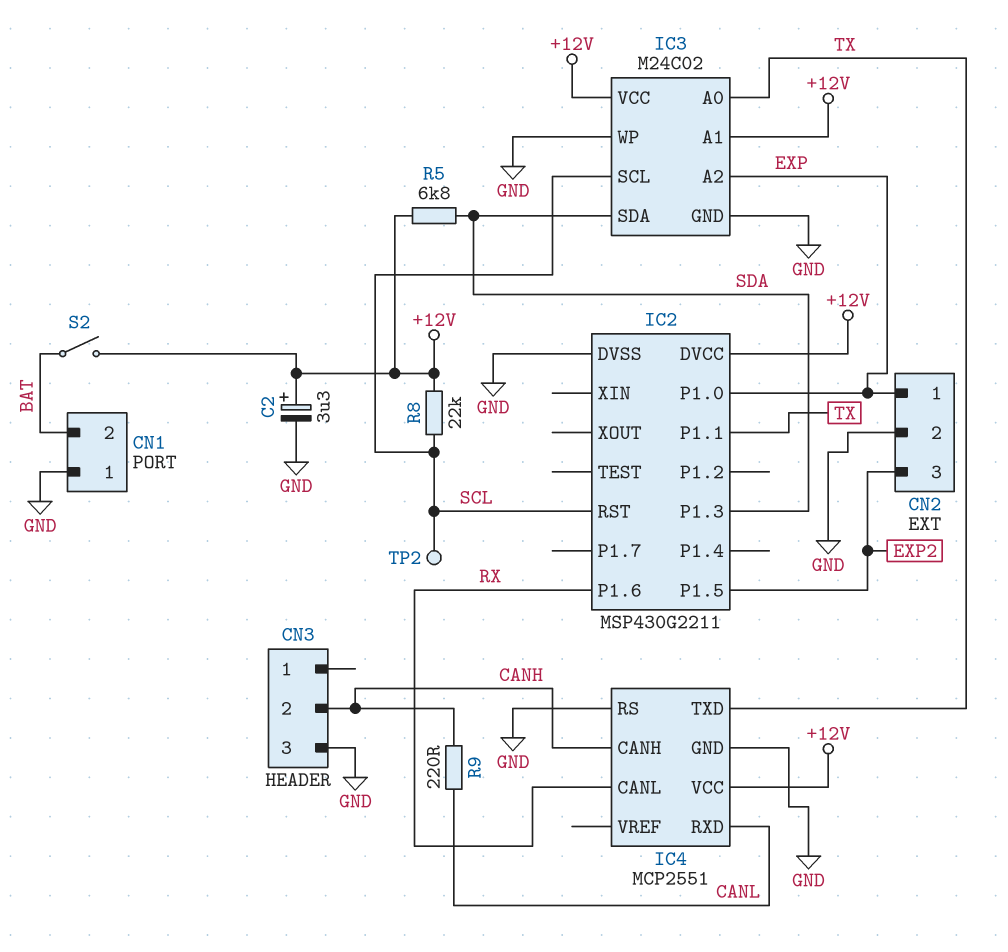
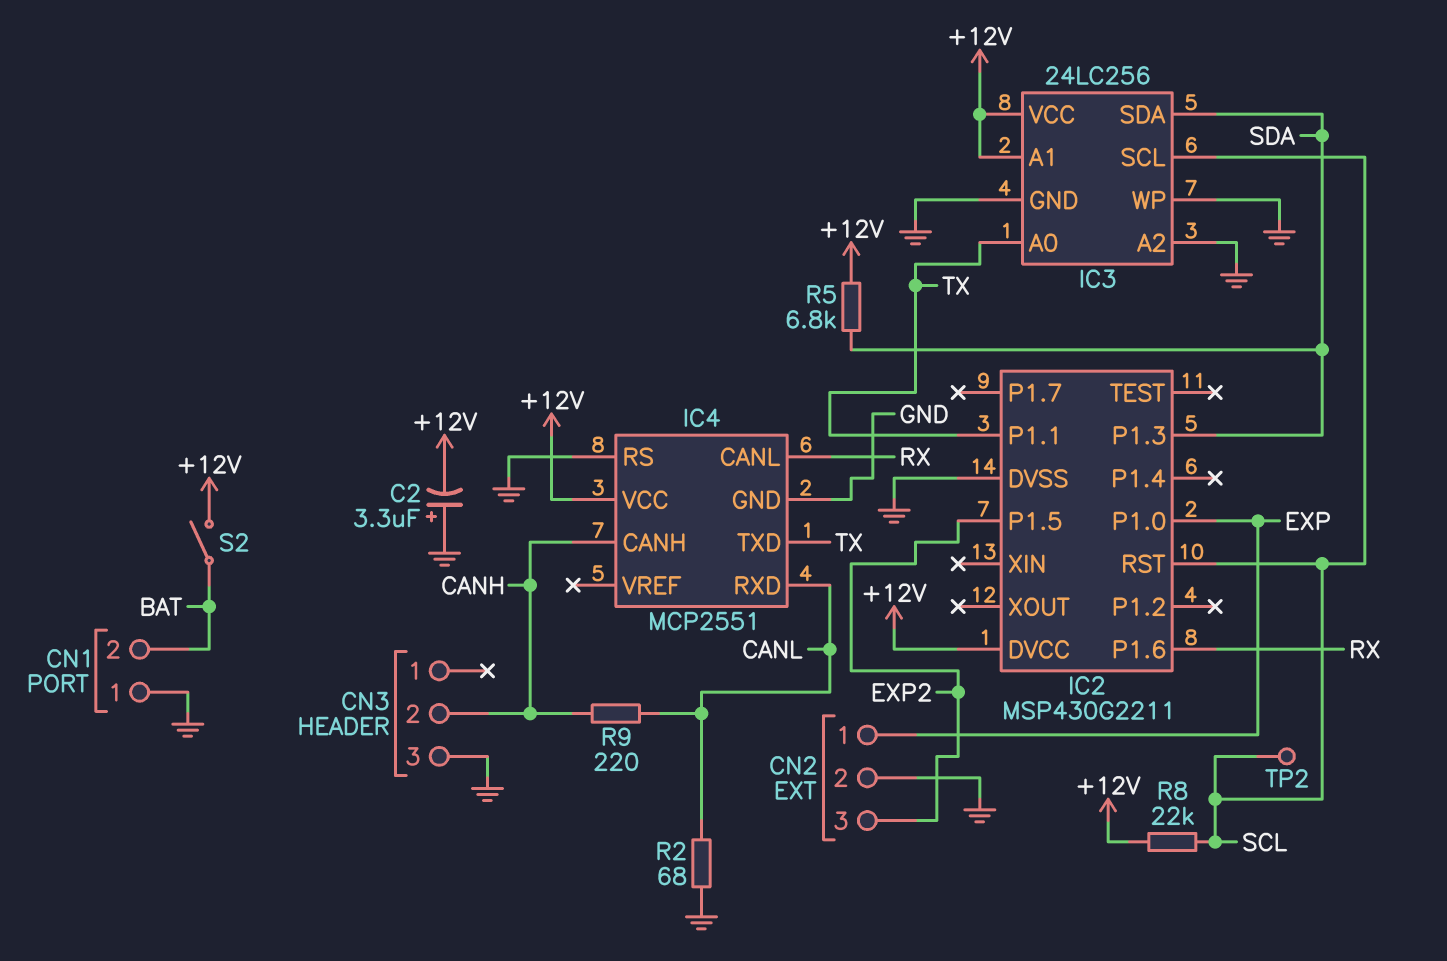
C2: 3.3uF (plus +12V, minus GND) -> 3.3uF (plus GND, minus +12V)
IC3: M24C02 -> 24LC256
IC3 pin A2: EXP -> GND
R2: none -> 68 (CANL, GND)

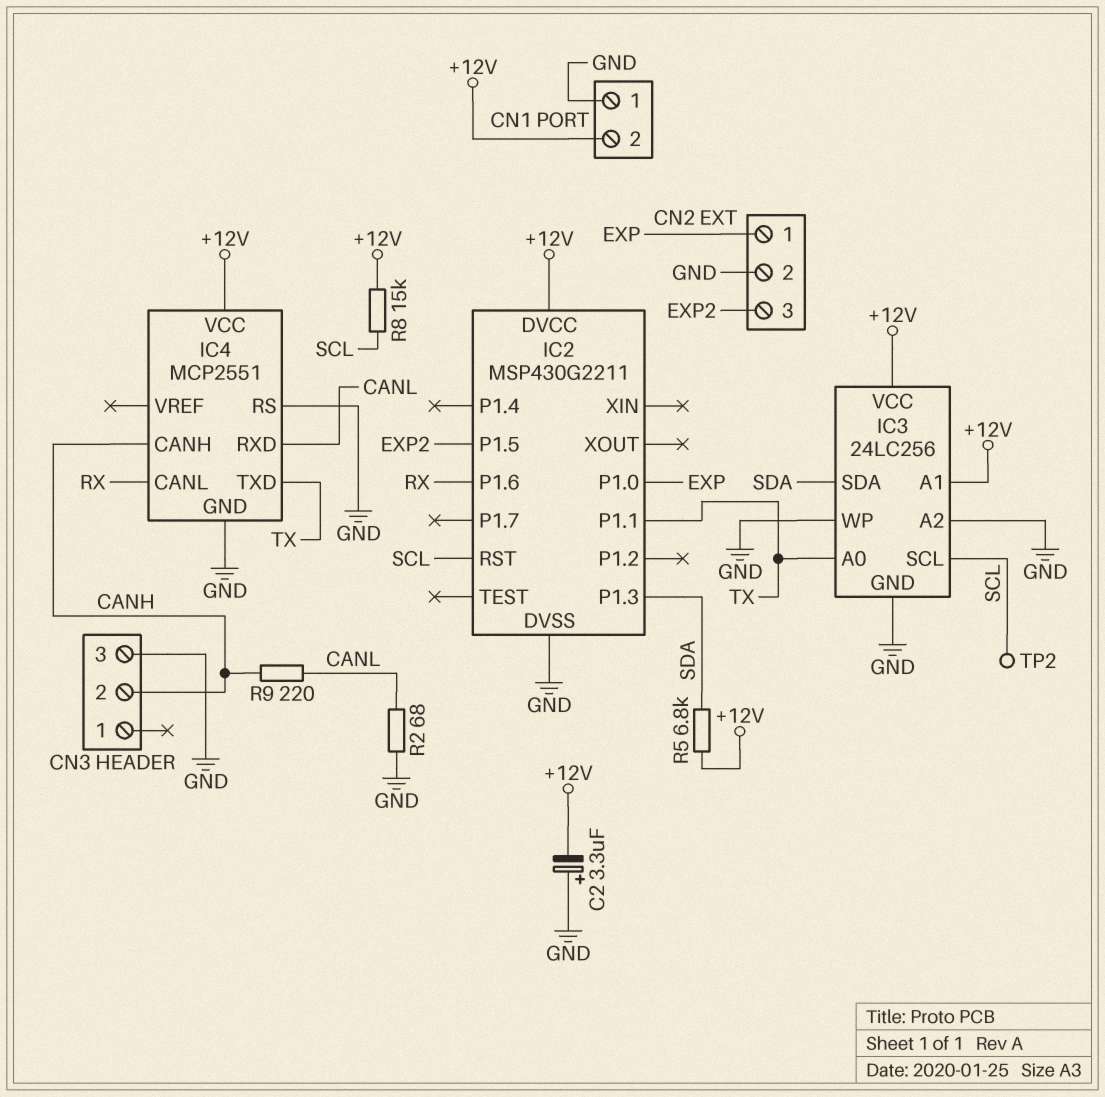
CN1 pin 2: BAT -> +12V
R8: 22k (+12V, SCL) -> 15k (+12V, SCL)
S2: switch (+12V, BAT) -> none

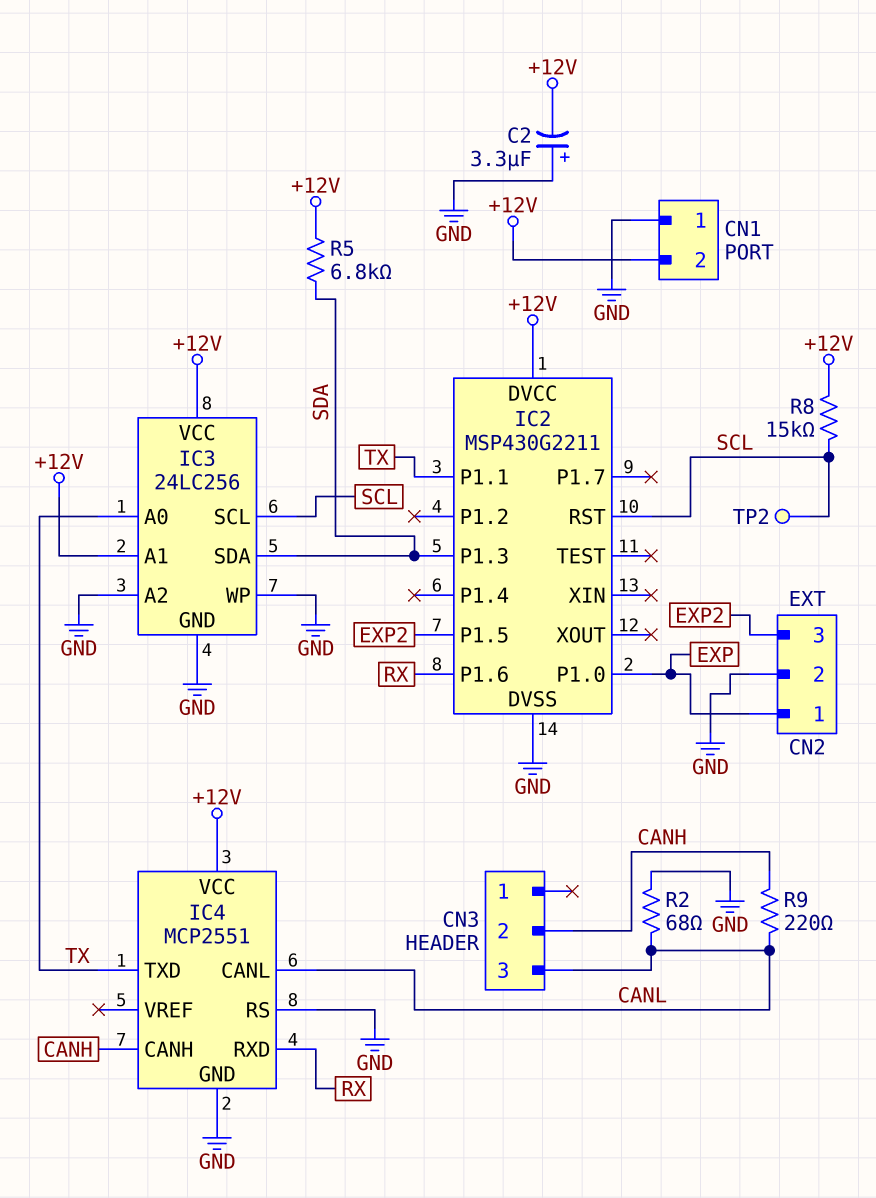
CN3 pin 3: GND -> CANL
IC4 pin CANL: RX -> CANL
IC4 pin RXD: CANL -> RX

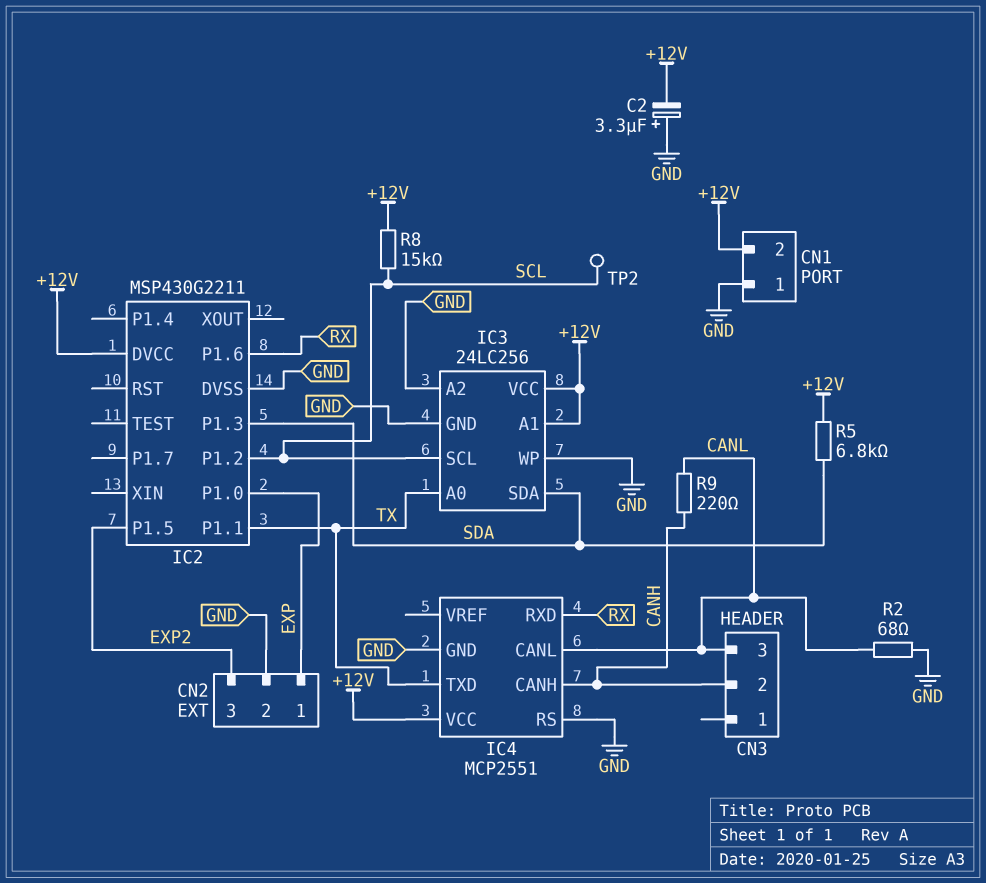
IC2 pin P1.2: none -> SCL
IC2 pin RST: SCL -> none

